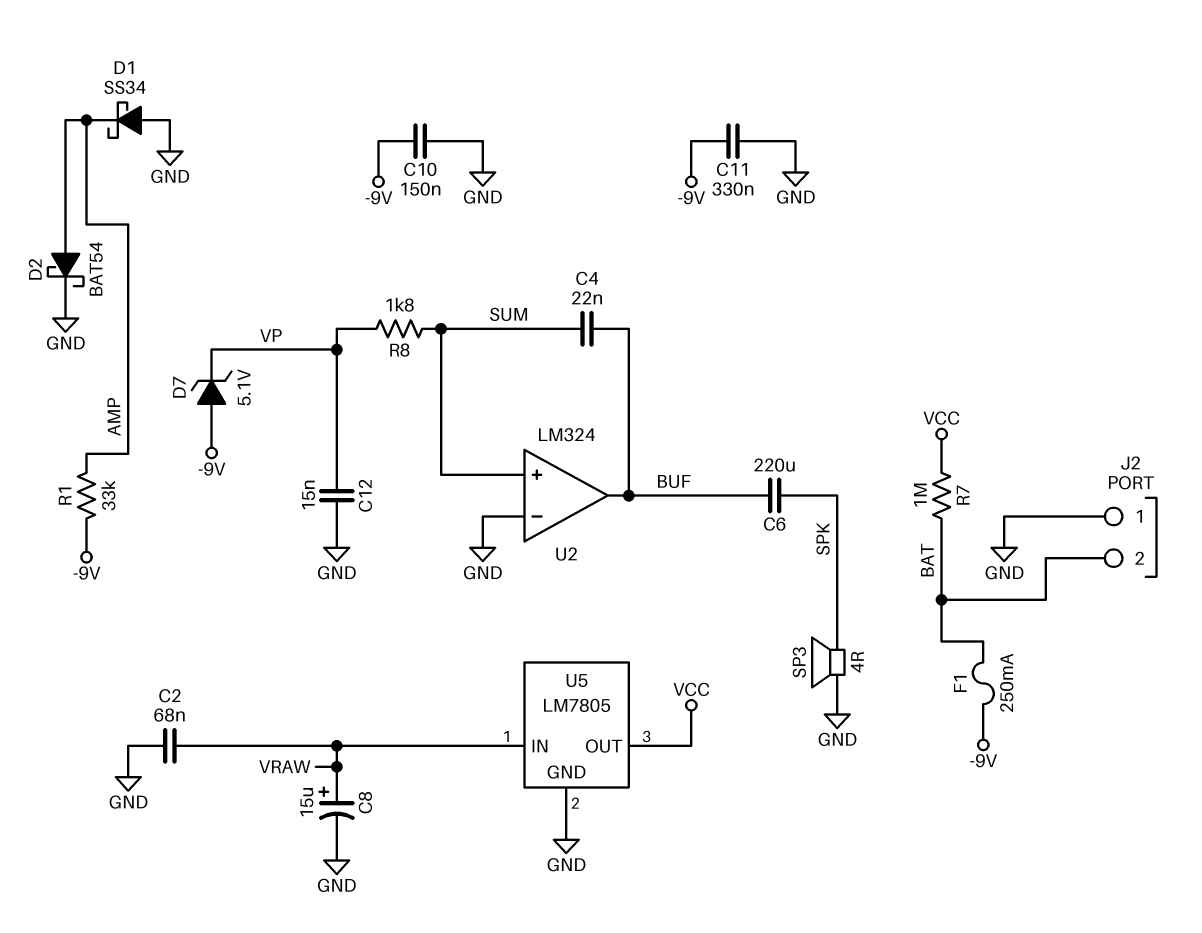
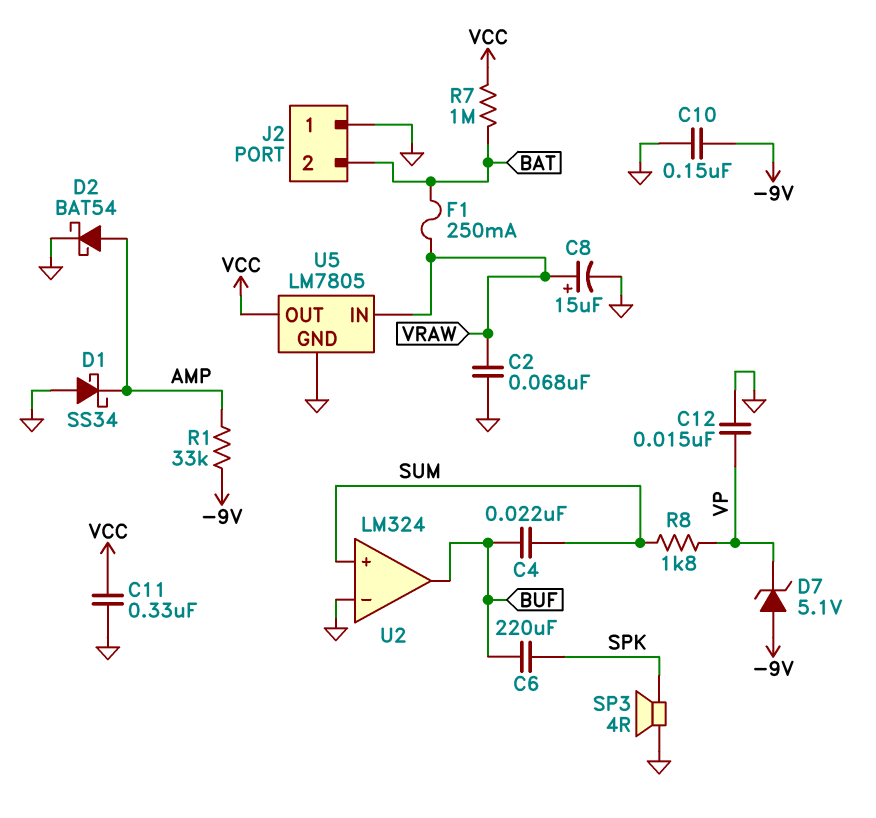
C11: 330nF (-9V, GND) -> 330nF (GND, VCC)
F1: 250mA (-9V, BAT) -> 250mA (BAT, VRAW)

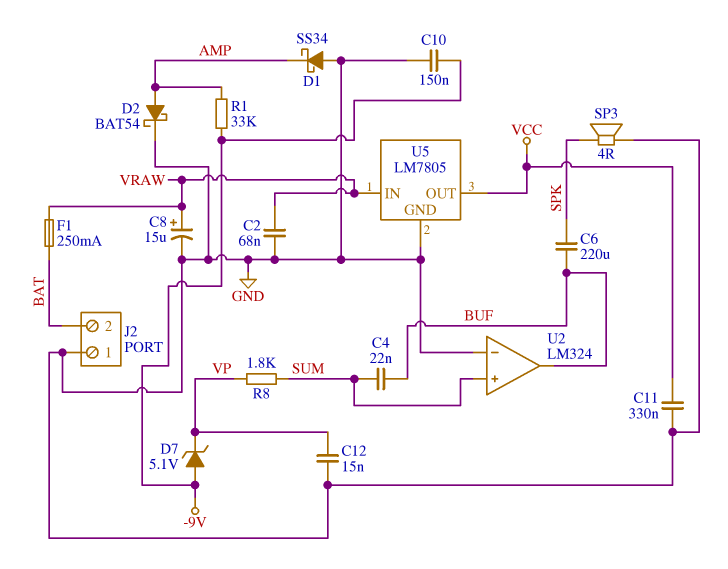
R7: 1M (BAT, VCC) -> none

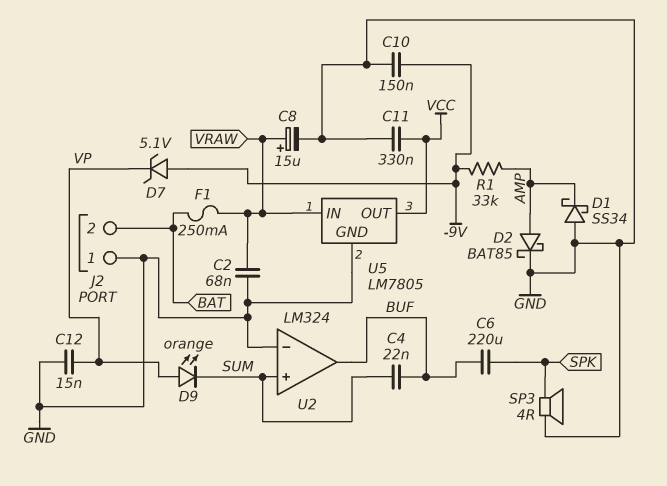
D2: schottky BAT54 (A AMP, K GND) -> schottky BAT85 (A AMP, K GND)
D9: none -> LED orange (A VP, K SUM)
R8: 1.8k (SUM, VP) -> none

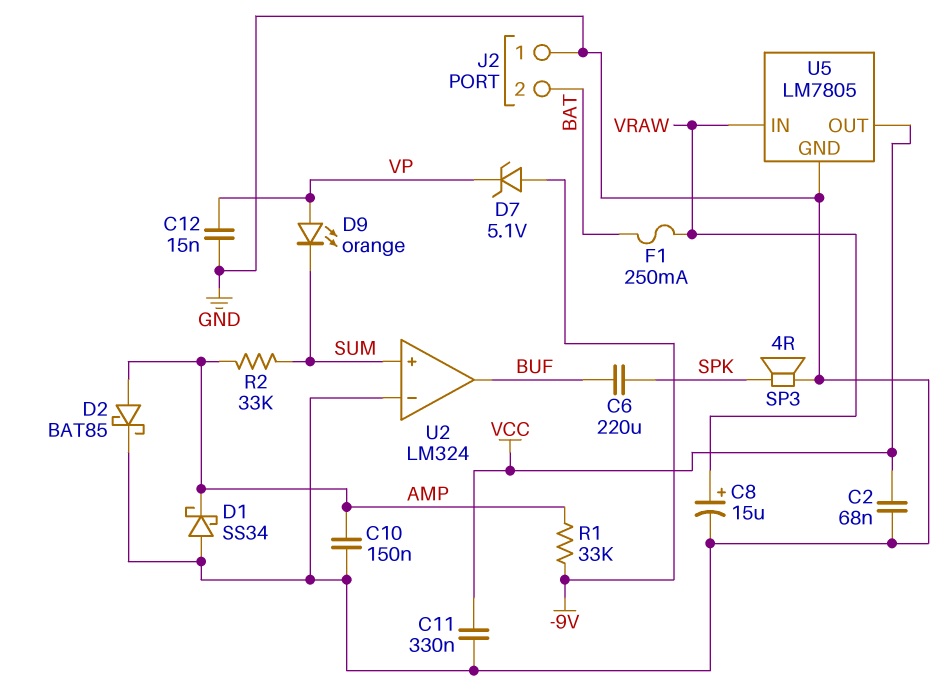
C2: 68nF (GND, VRAW) -> 68nF (GND, VCC)
C4: 22nF (BUF, SUM) -> none
C10: 150nF (-9V, GND) -> 150nF (AMP, GND)
R2: none -> 33k (AMP, SUM)

